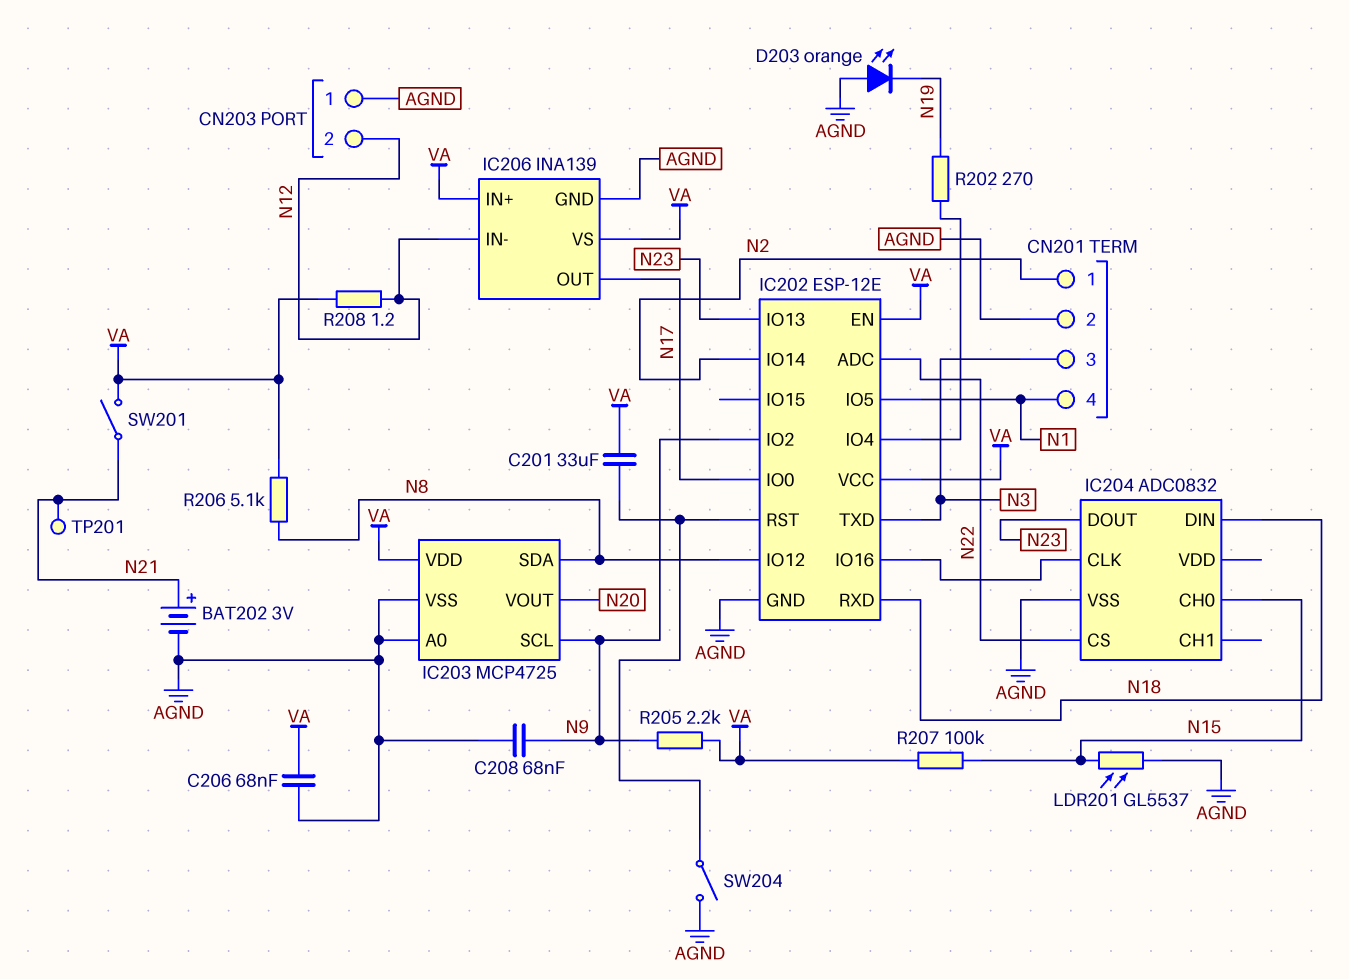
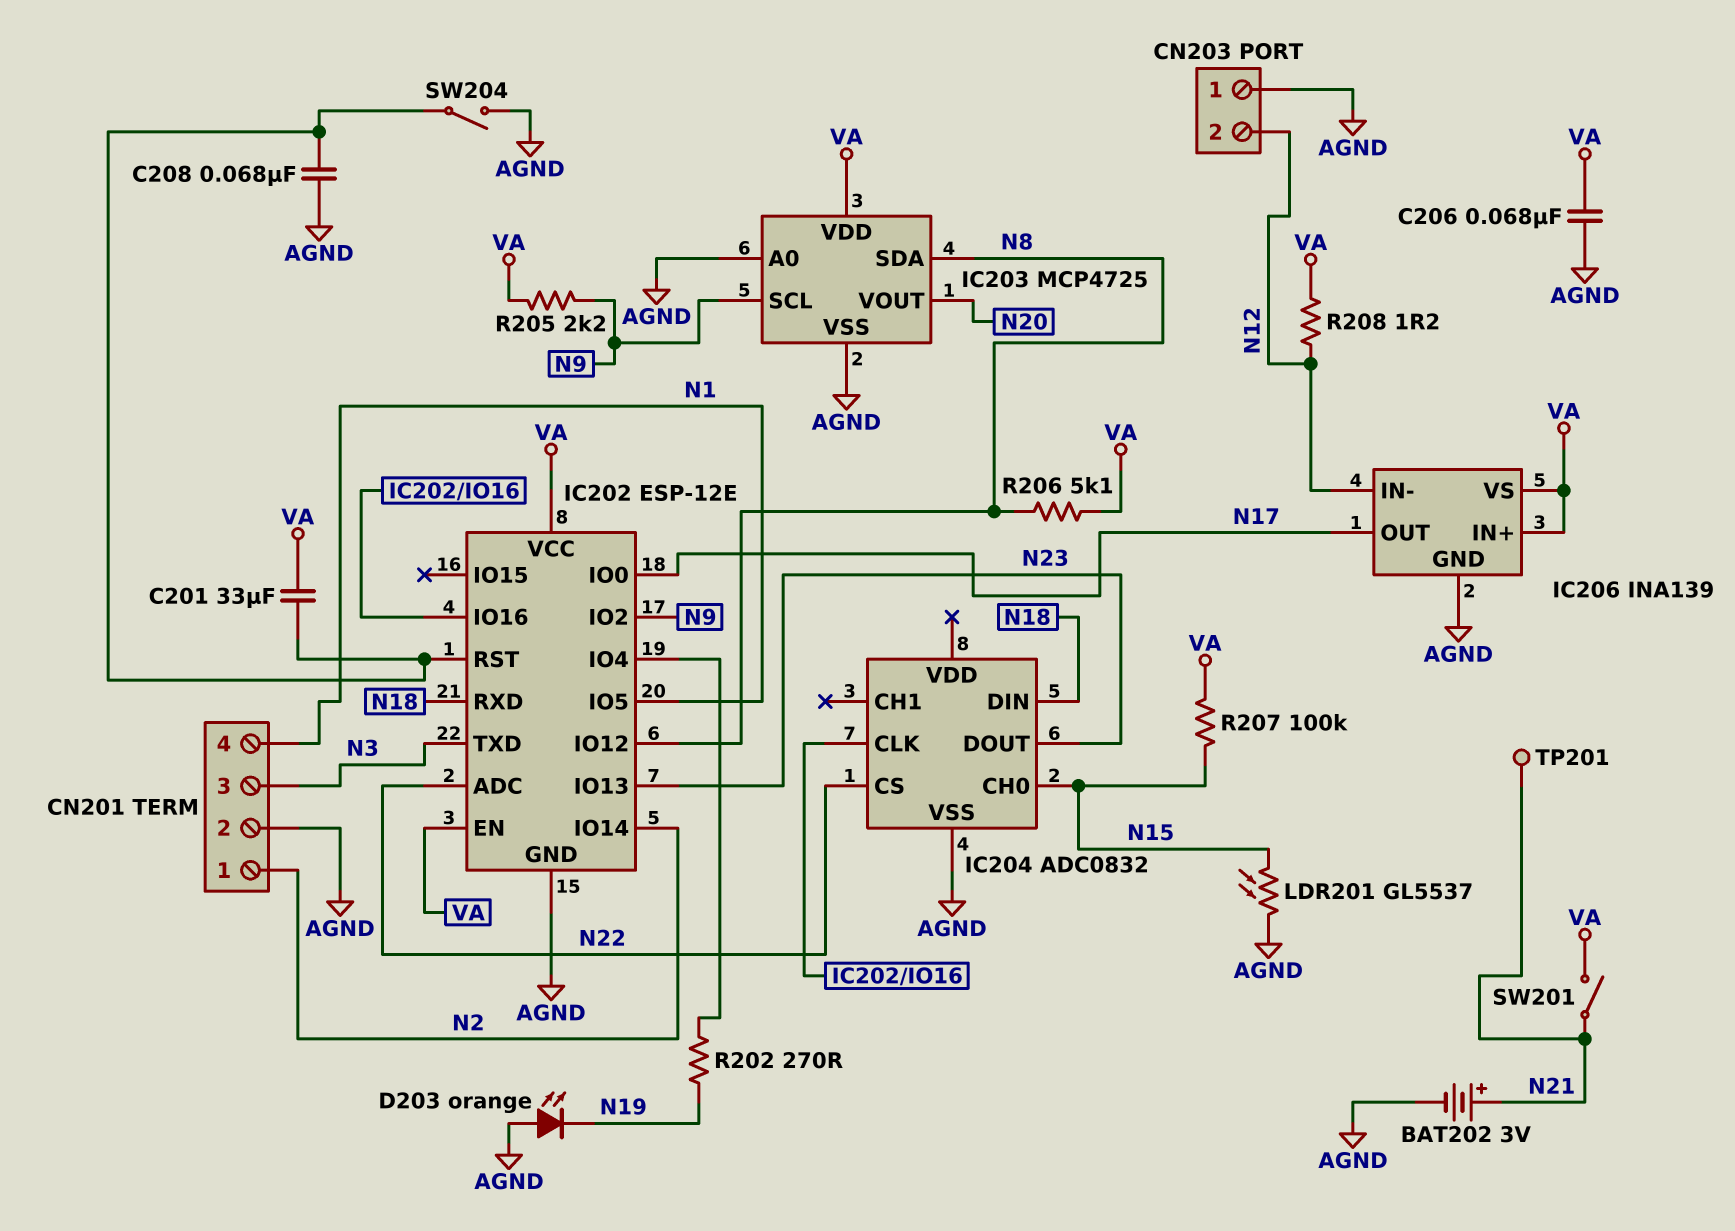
C208: 68nF (AGND, N9) -> 68nF (AGND, IC202/RST)

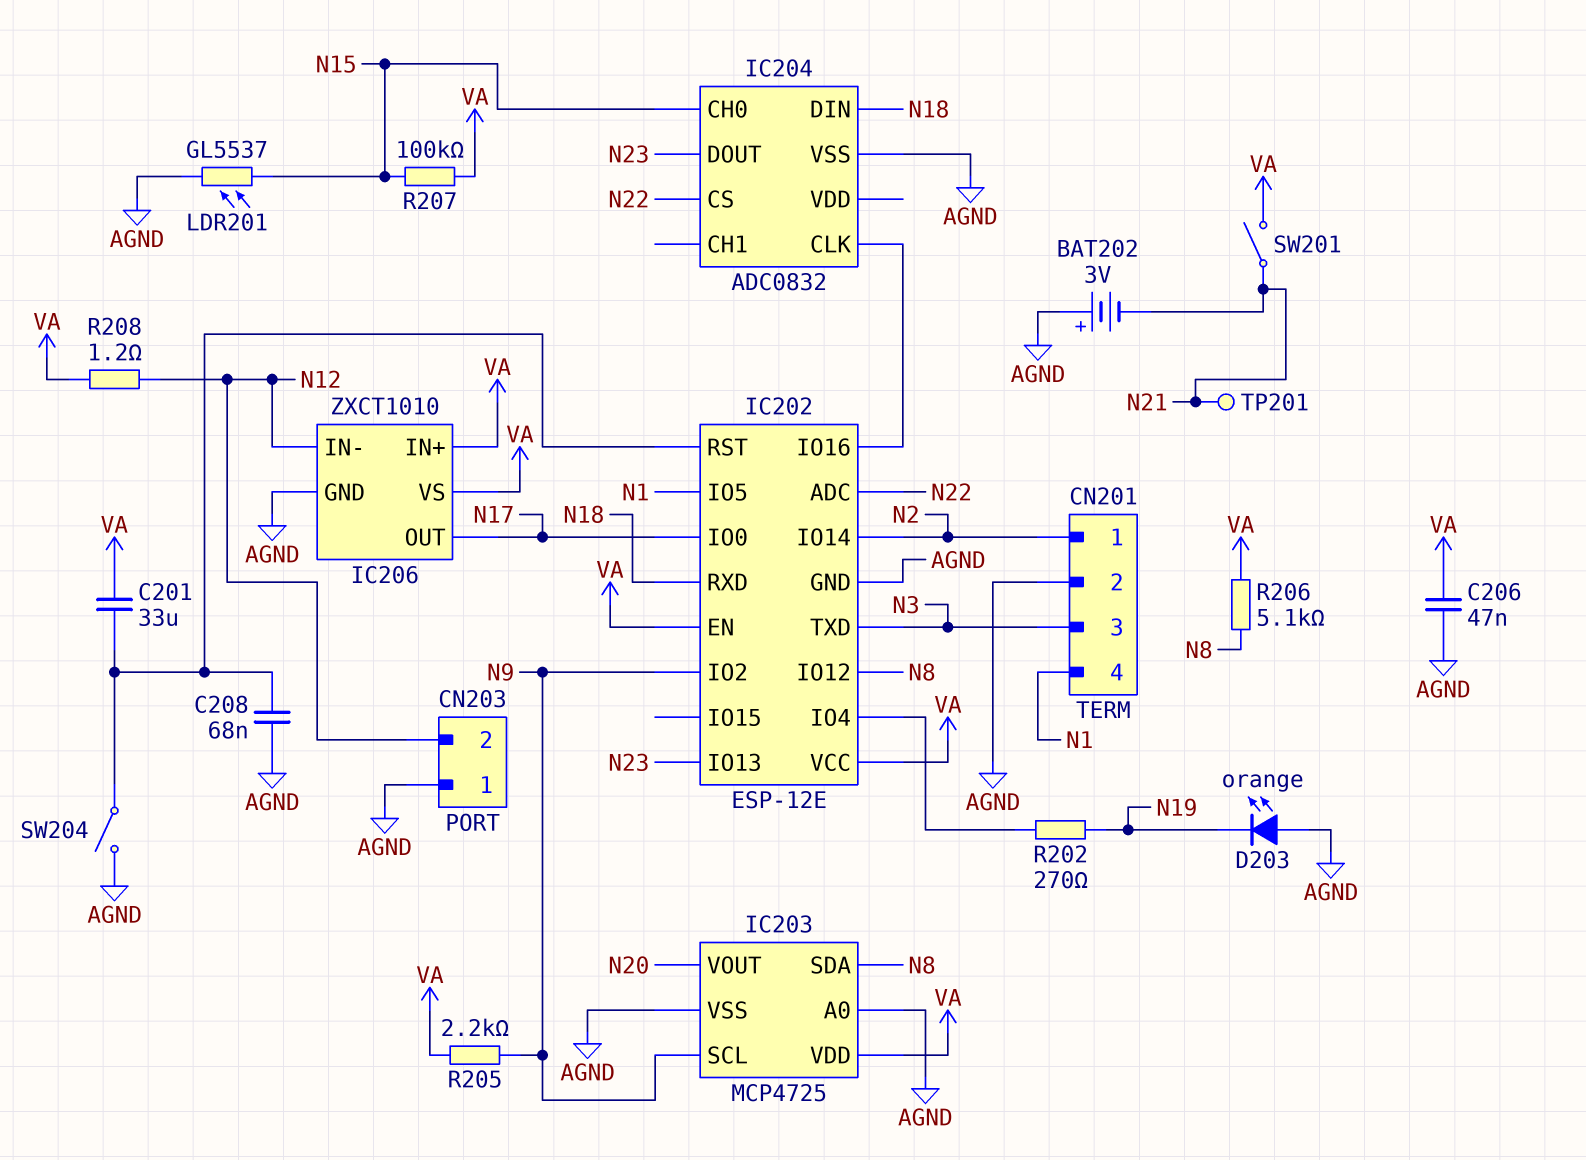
BAT202: 3V (plus N21, minus AGND) -> 3V (plus AGND, minus N21)
C206: 68nF (AGND, VA) -> 47nF (AGND, VA)
IC206: INA139 -> ZXCT1010

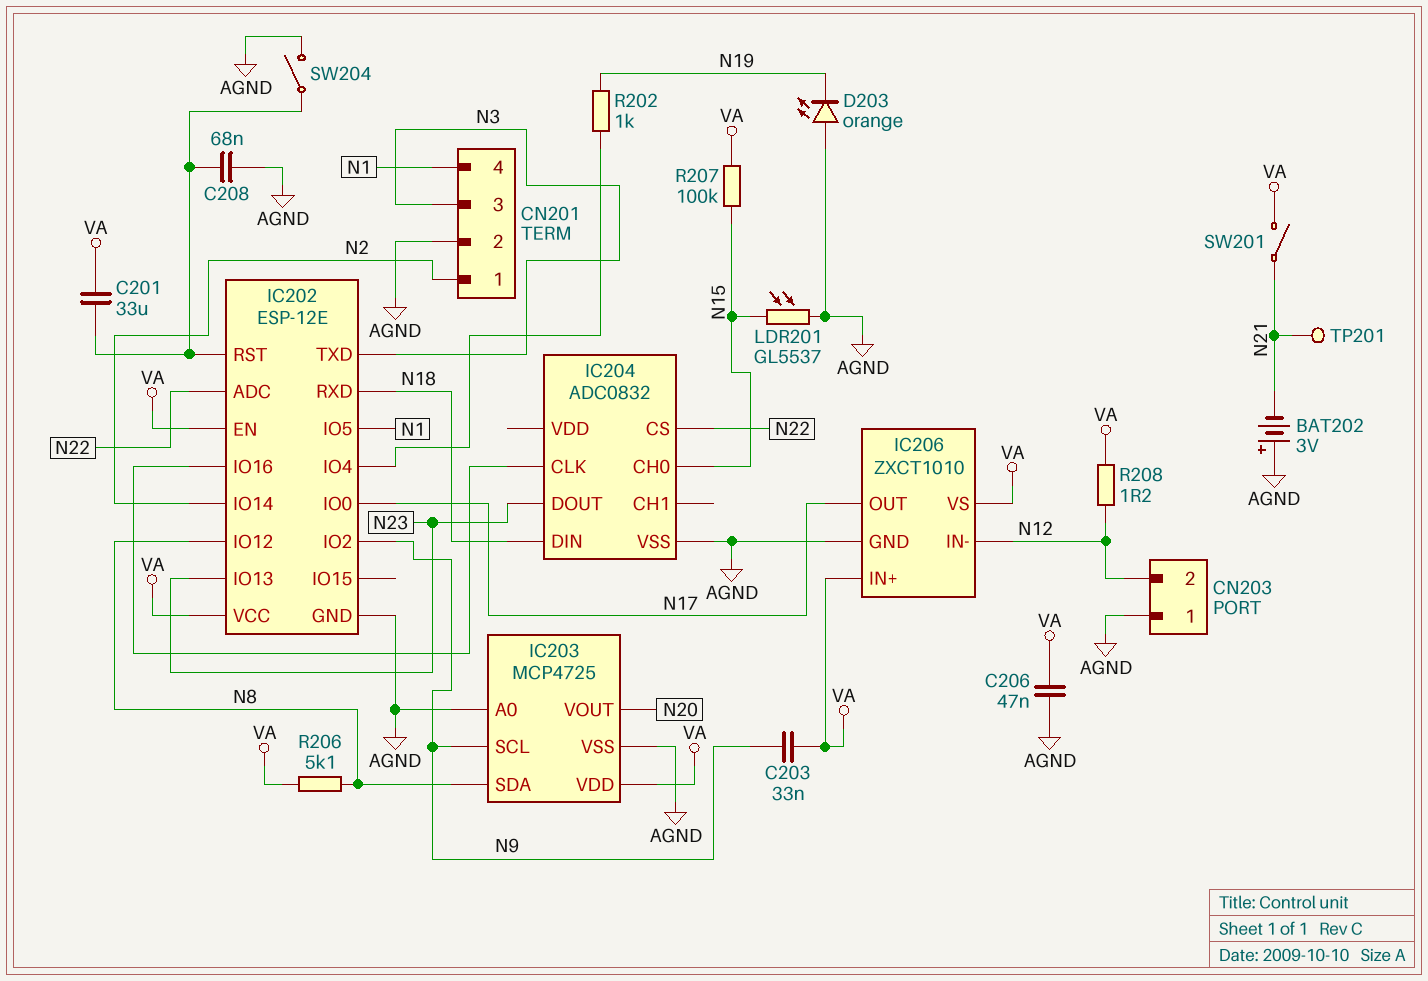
C203: none -> 33nF (N9, VA)
R202: 270 (IC202/IO4, N19) -> 1k (IC202/IO4, N19)
R205: 2.2k (N9, VA) -> none

